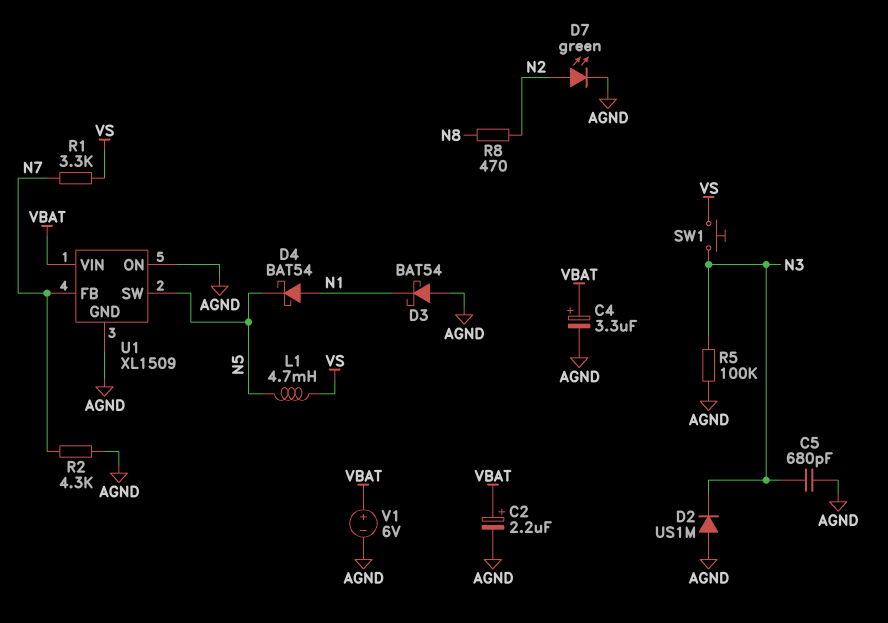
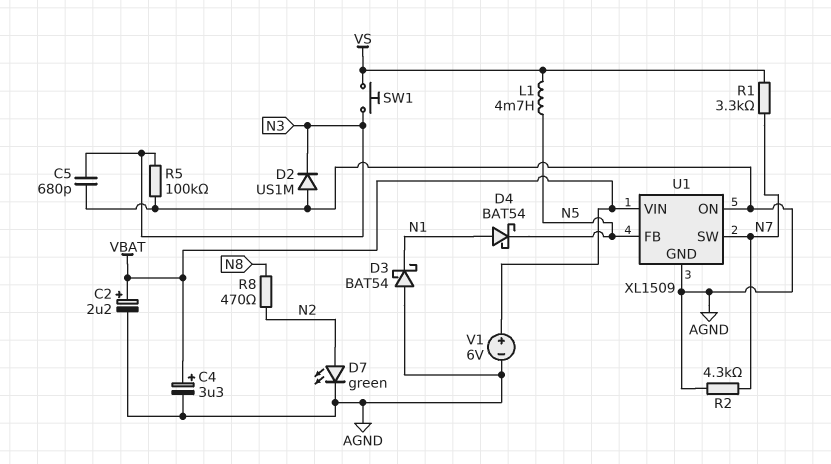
U1 pin FB: N7 -> N5
U1 pin SW: N5 -> N7

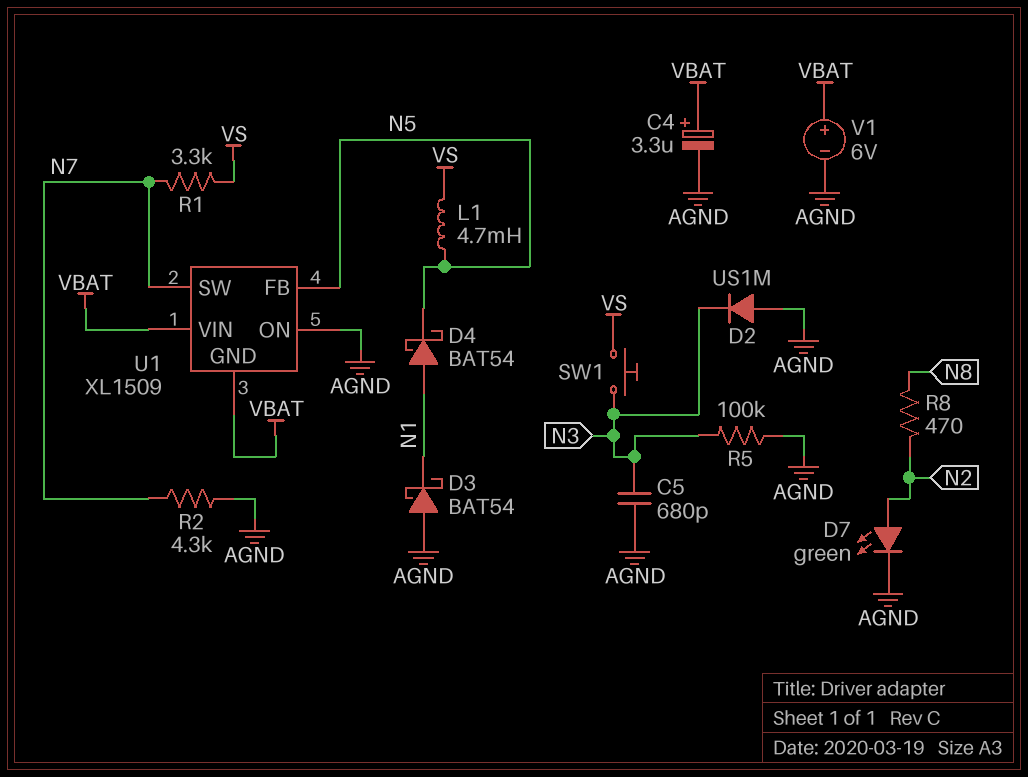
C2: 2.2uF (plus VBAT, minus AGND) -> none
U1 pin GND: AGND -> VBAT

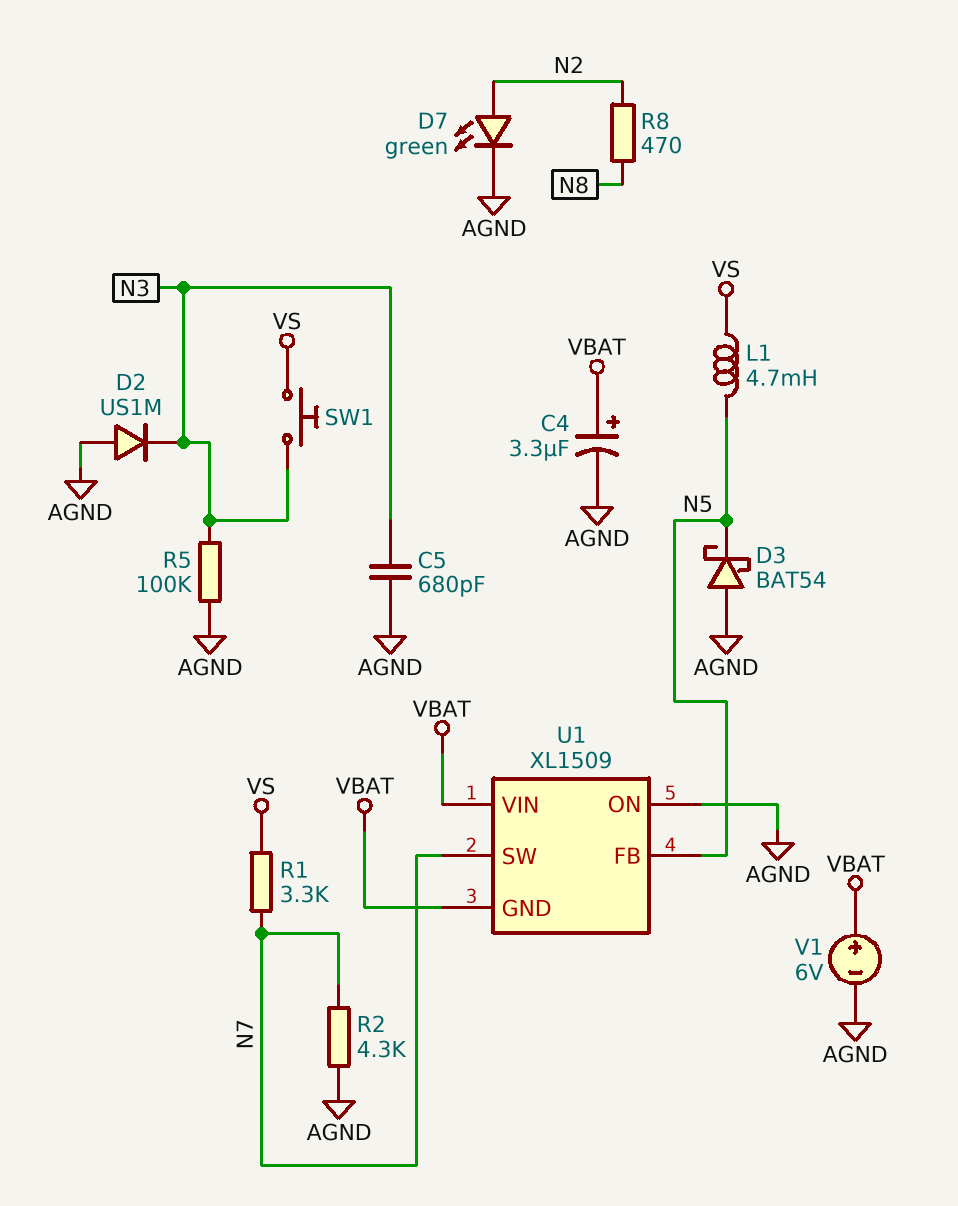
D3: schottky BAT54 (A AGND, K N1) -> schottky BAT54 (A AGND, K N5)
D4: schottky BAT54 (A N1, K N5) -> none

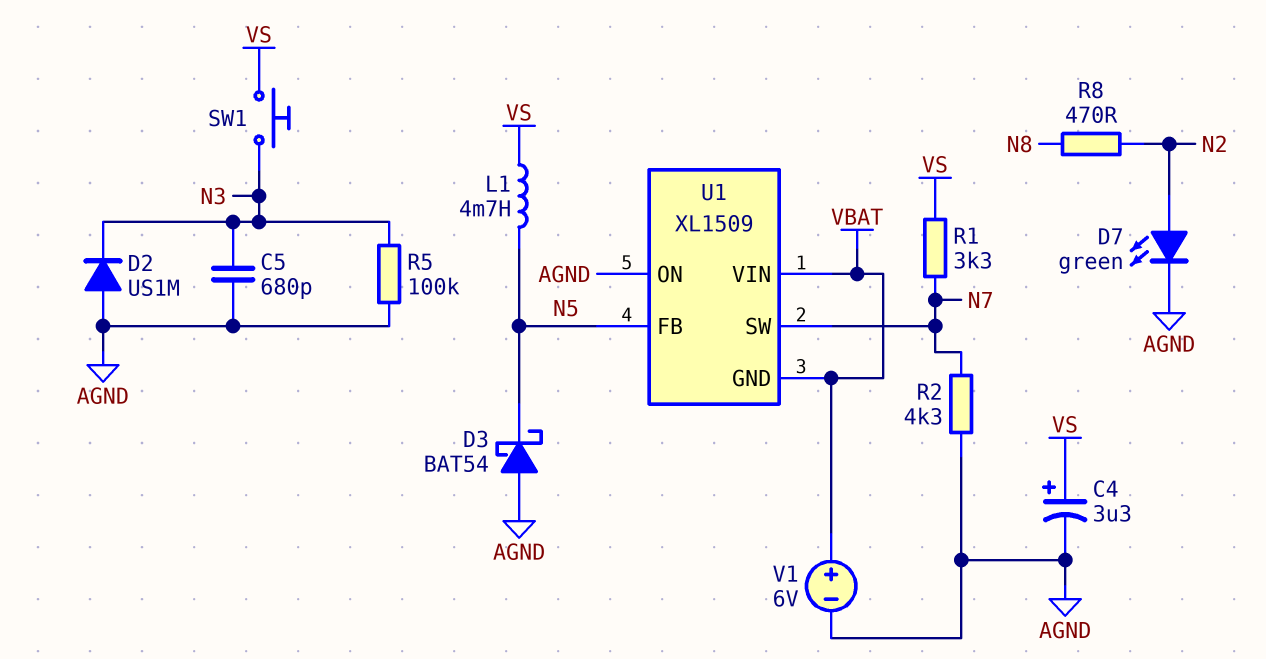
C4: 3.3uF (plus VBAT, minus AGND) -> 3.3uF (plus VS, minus AGND)

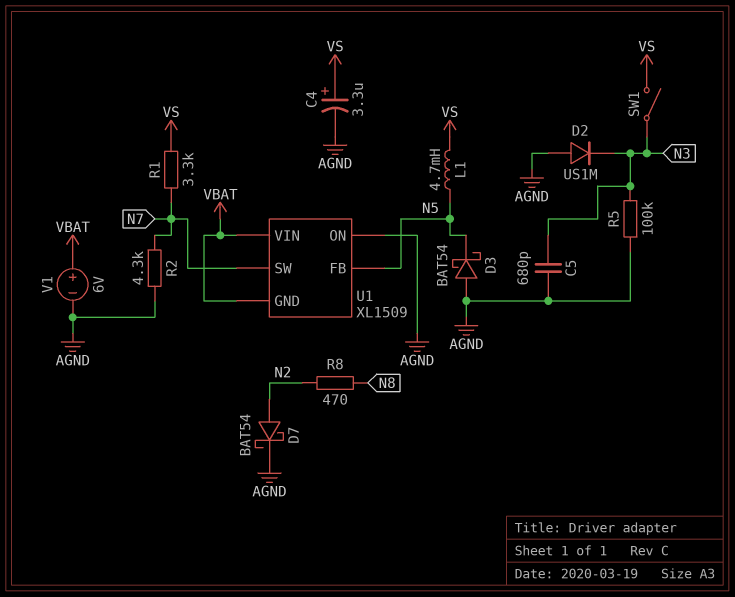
D7: LED green (A N2, K AGND) -> schottky BAT54 (A N2, K AGND)
SW1: button (N3, VS) -> switch (N3, VS)

